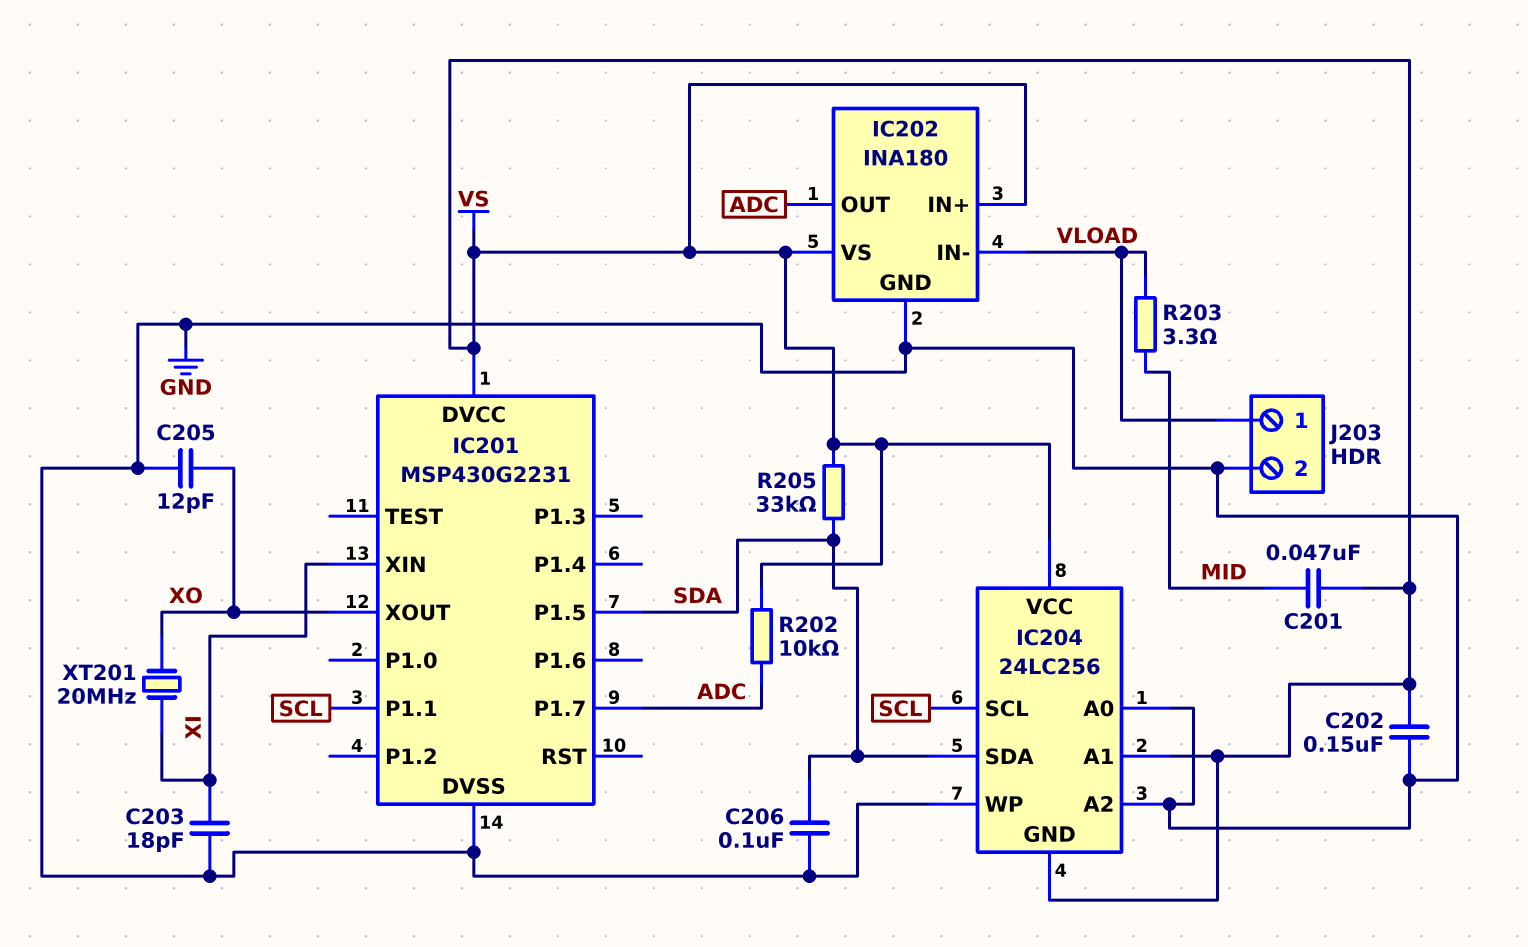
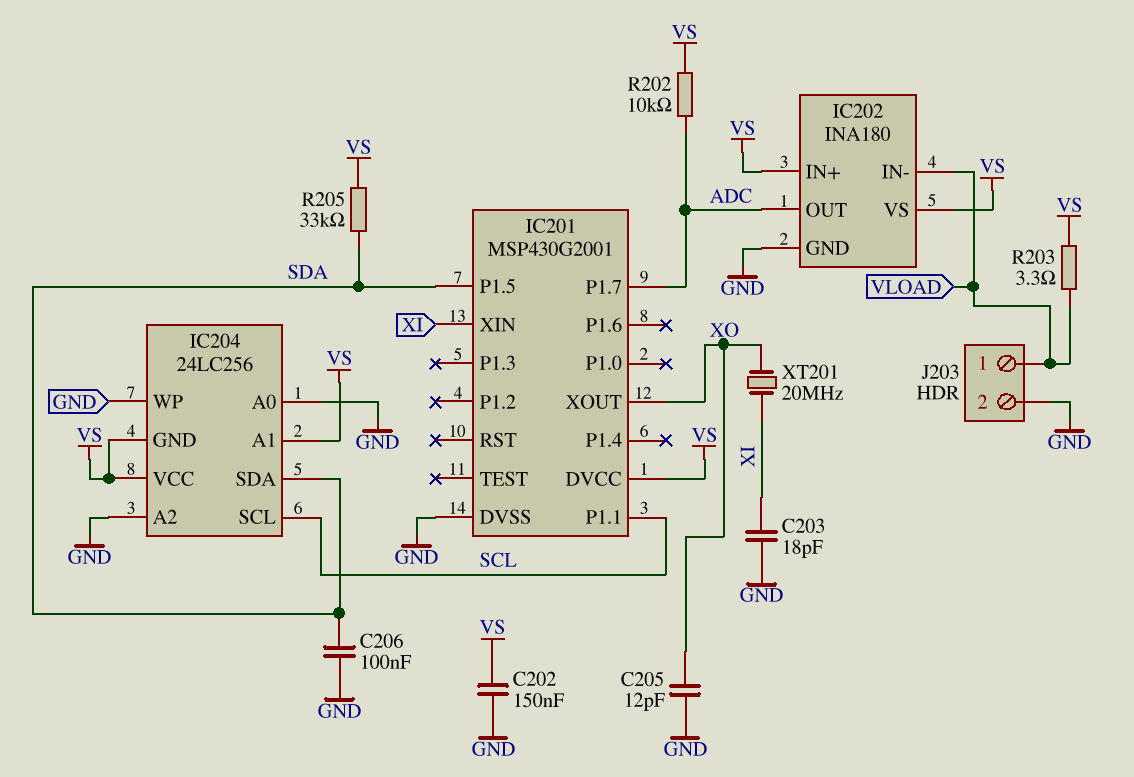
C201: 47nF (MID, VS) -> none
IC201: MSP430G2231 -> MSP430G2001
R203: 3.3 (MID, VLOAD) -> 3.3 (VLOAD, VS)

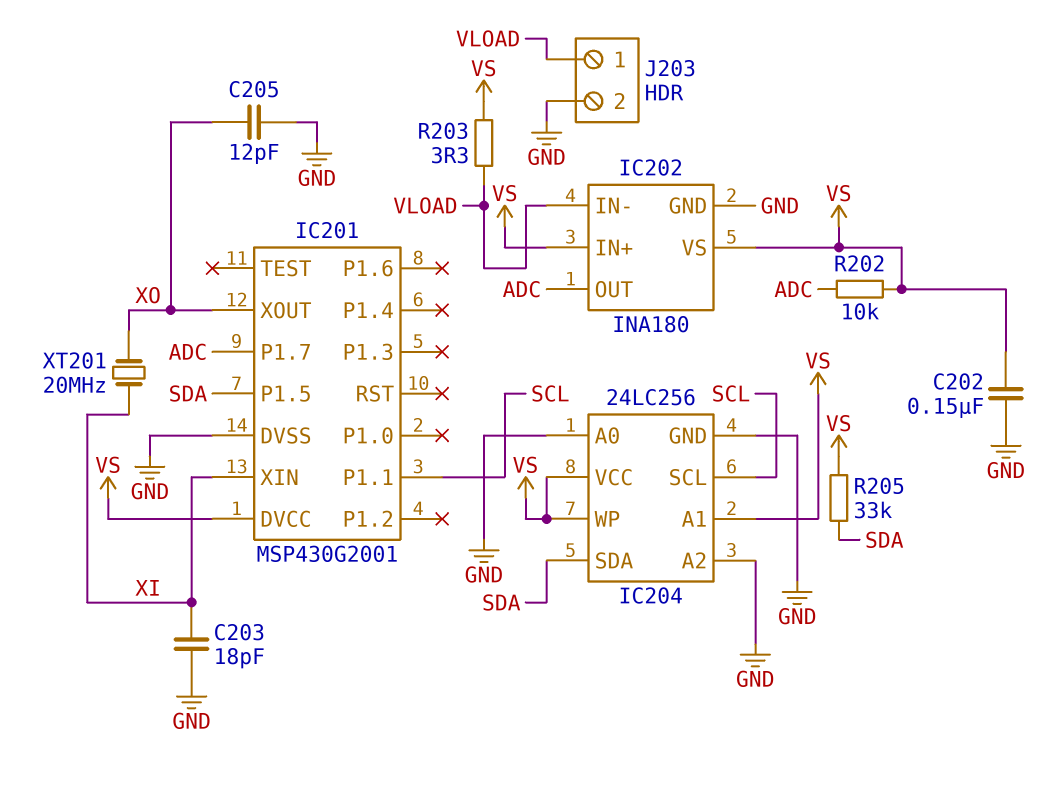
C206: 100nF (GND, SDA) -> none
IC204 pin GND: VS -> GND
IC204 pin WP: GND -> VS

